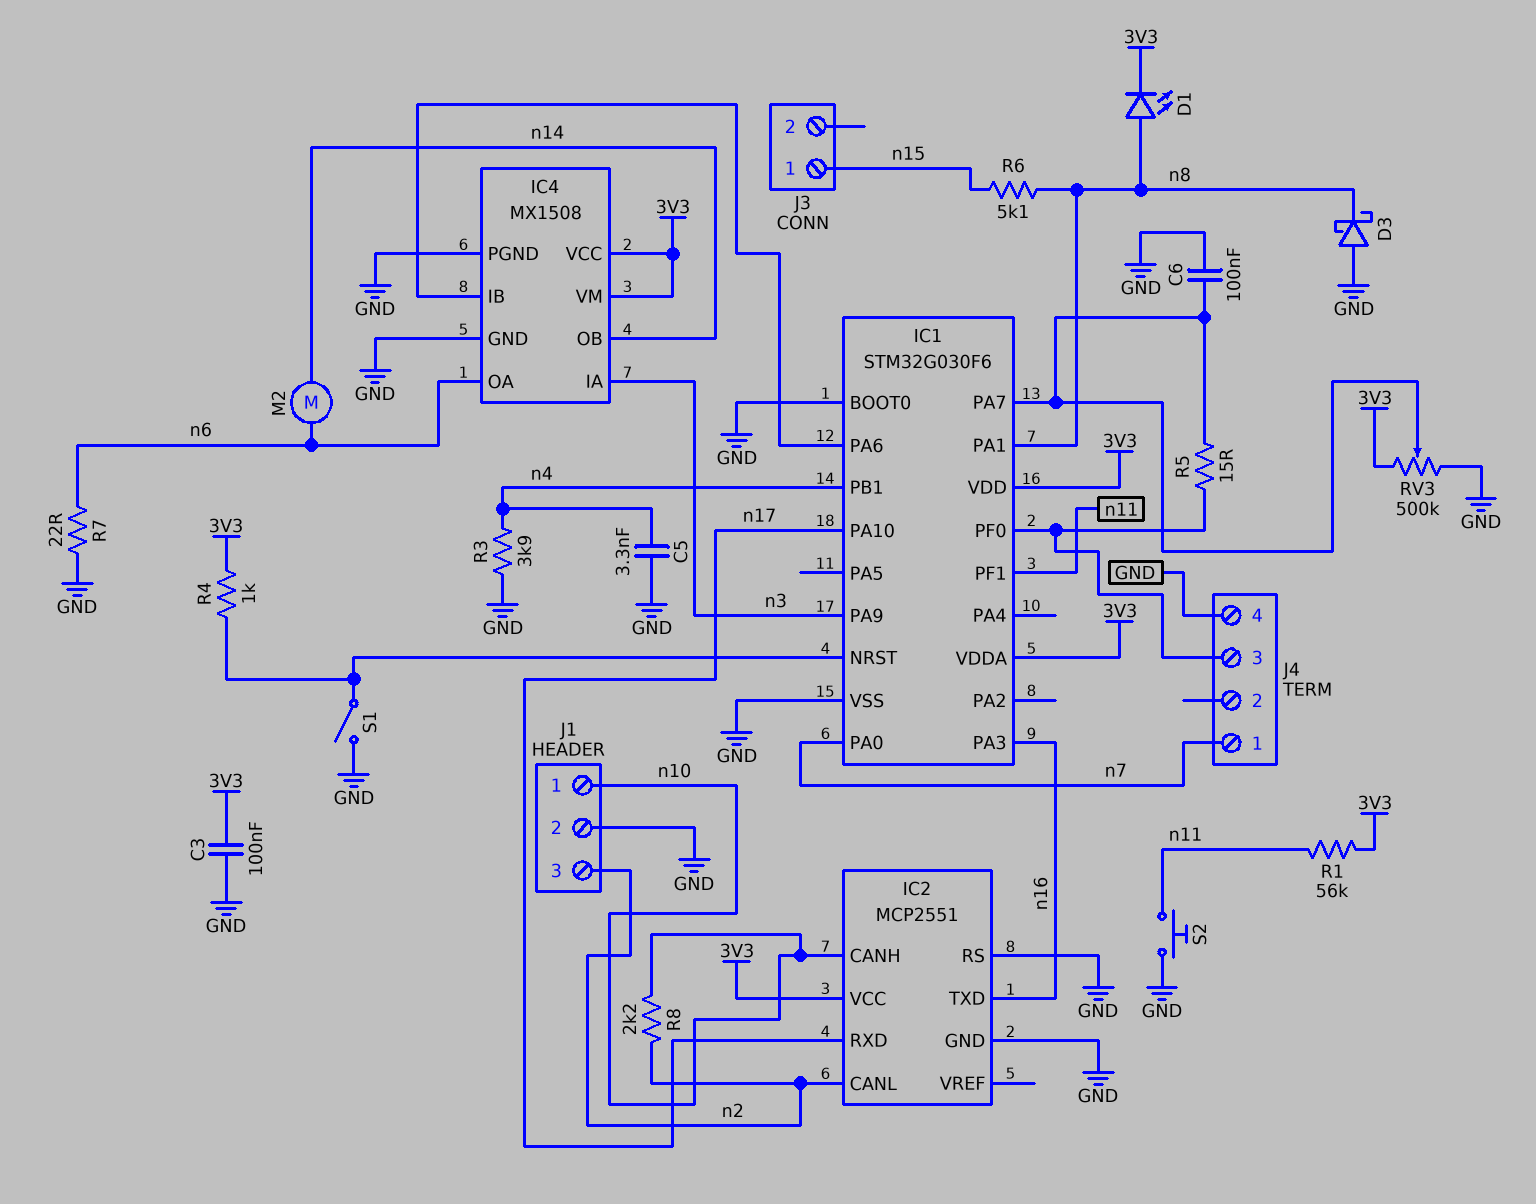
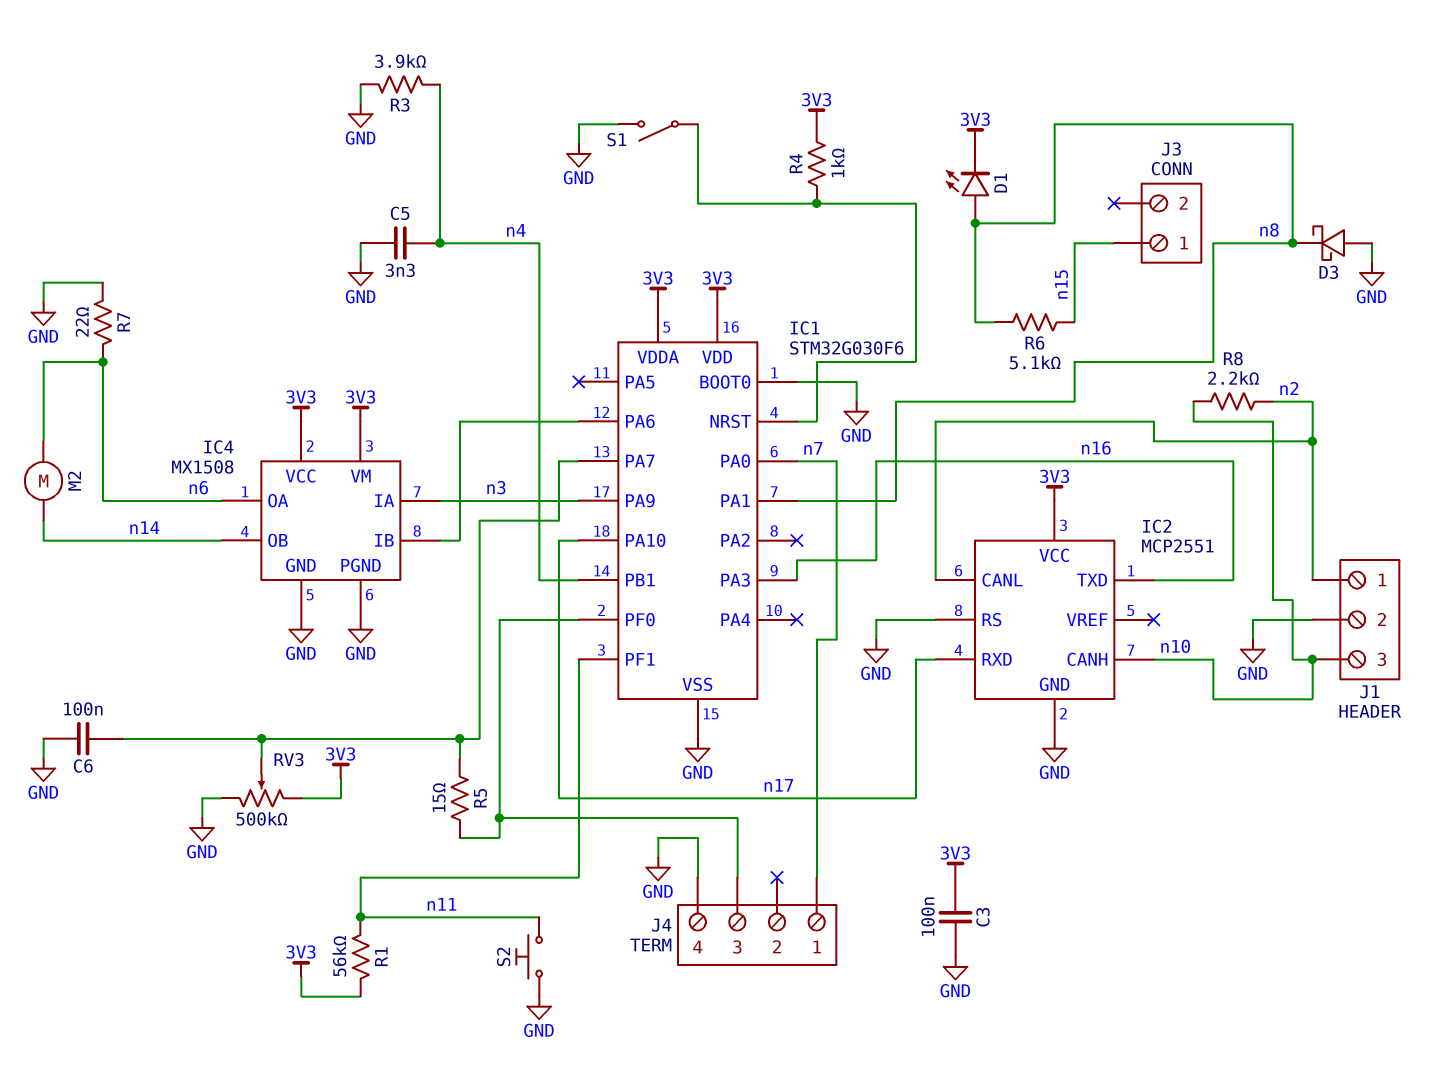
J1 pin 1: n10 -> n2
J1 pin 3: n2 -> n10

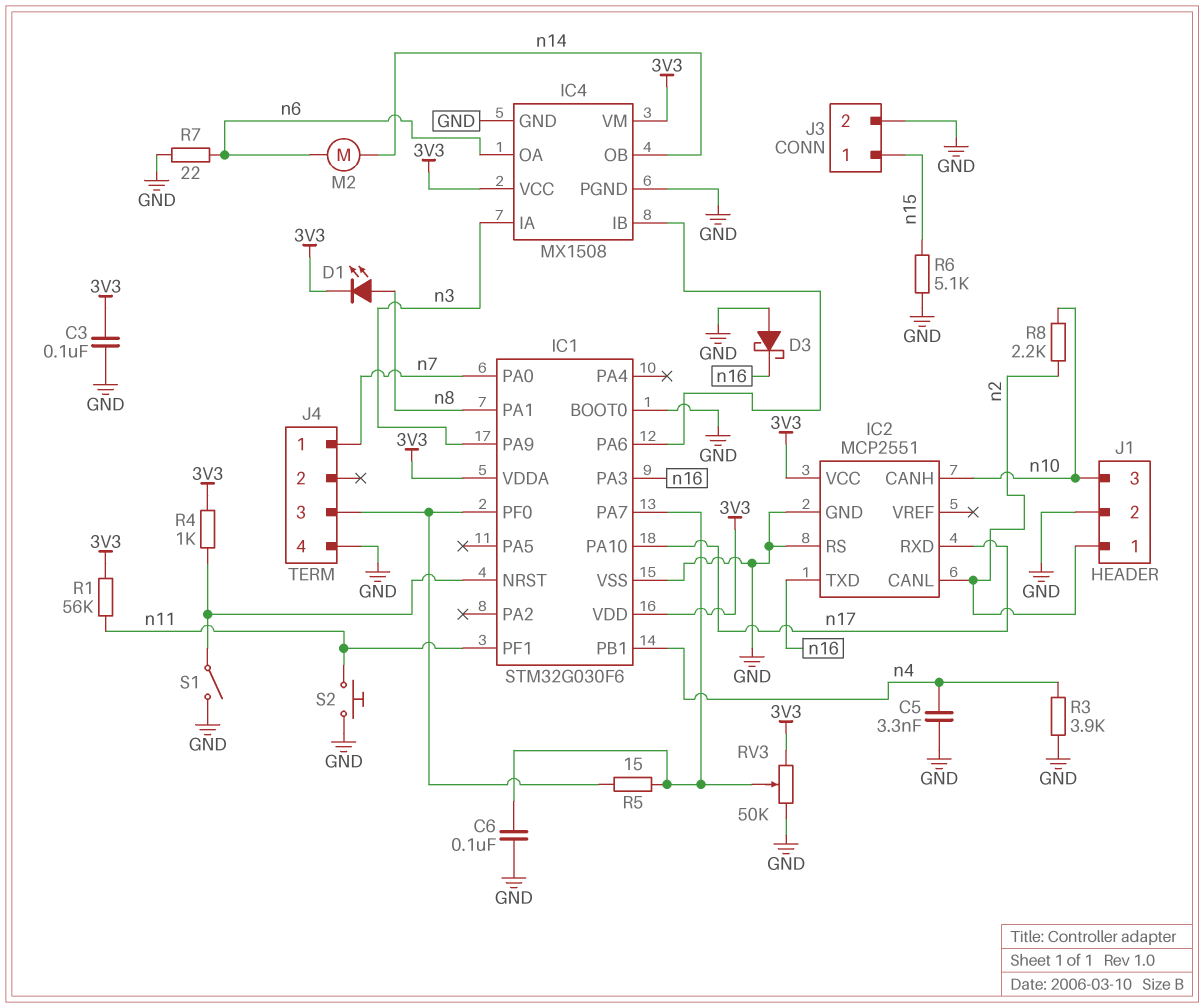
D3: schottky (A GND, K n8) -> schottky (A GND, K n16)
J3 pin 2: none -> GND
R6: 5.1k (n8, n15) -> 5.1k (GND, n15)
RV3: 500k (3V3, GND, wiper IC1/PA7) -> 50k (3V3, GND, wiper IC1/PA7)

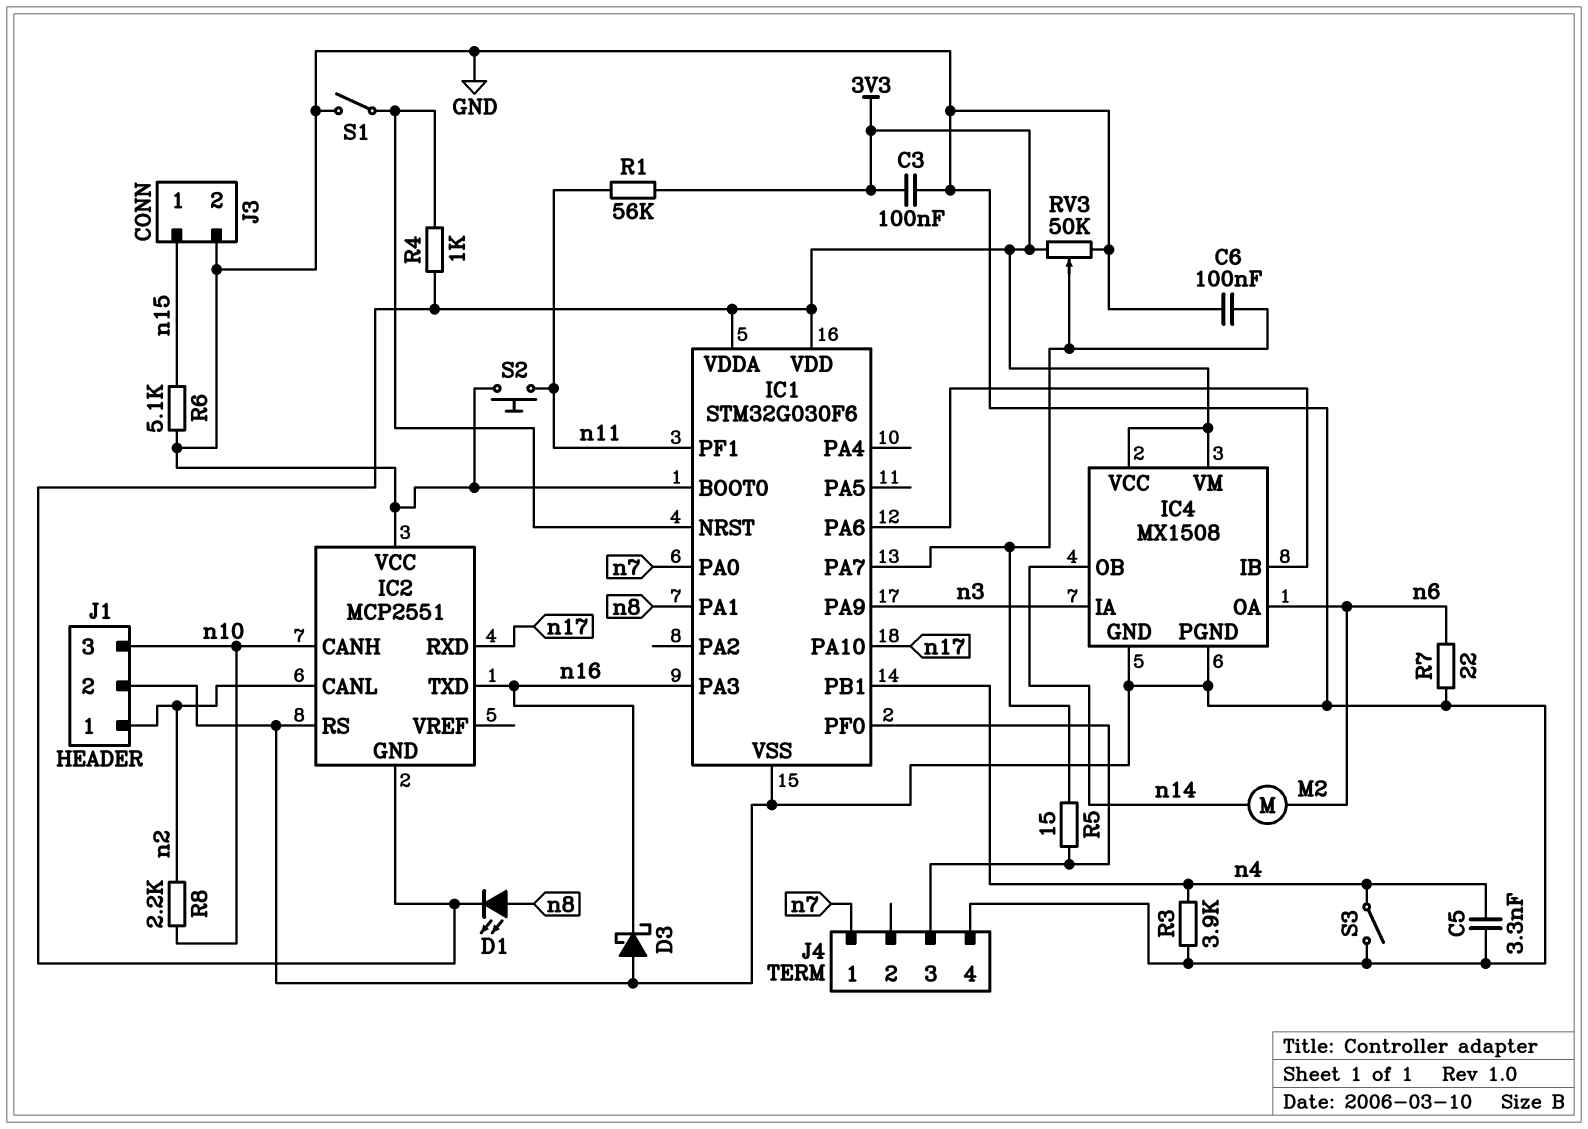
IC2 pin GND: GND -> 3V3
IC2 pin VCC: 3V3 -> GND
S3: none -> switch (GND, n4)

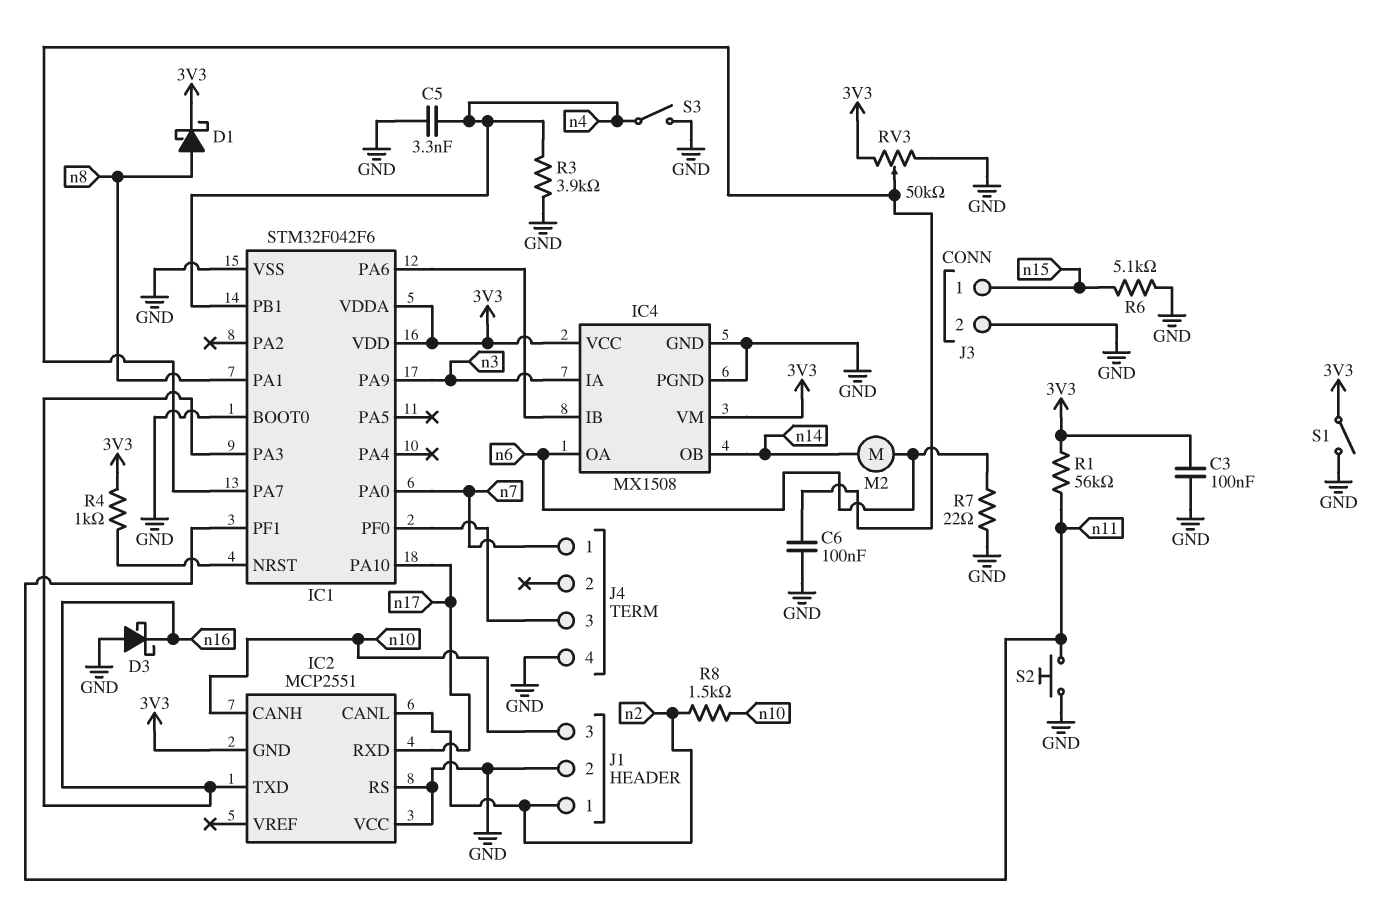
D1: LED (A n8, K 3V3) -> schottky (A n8, K 3V3)
IC1: STM32G030F6 -> STM32F042F6
R5: 15 (IC1/PA7, IC1/PF0) -> none
R8: 2.2k (n2, n10) -> 1.5k (n2, n10)
S1: switch (GND, IC1/NRST) -> switch (3V3, GND)

